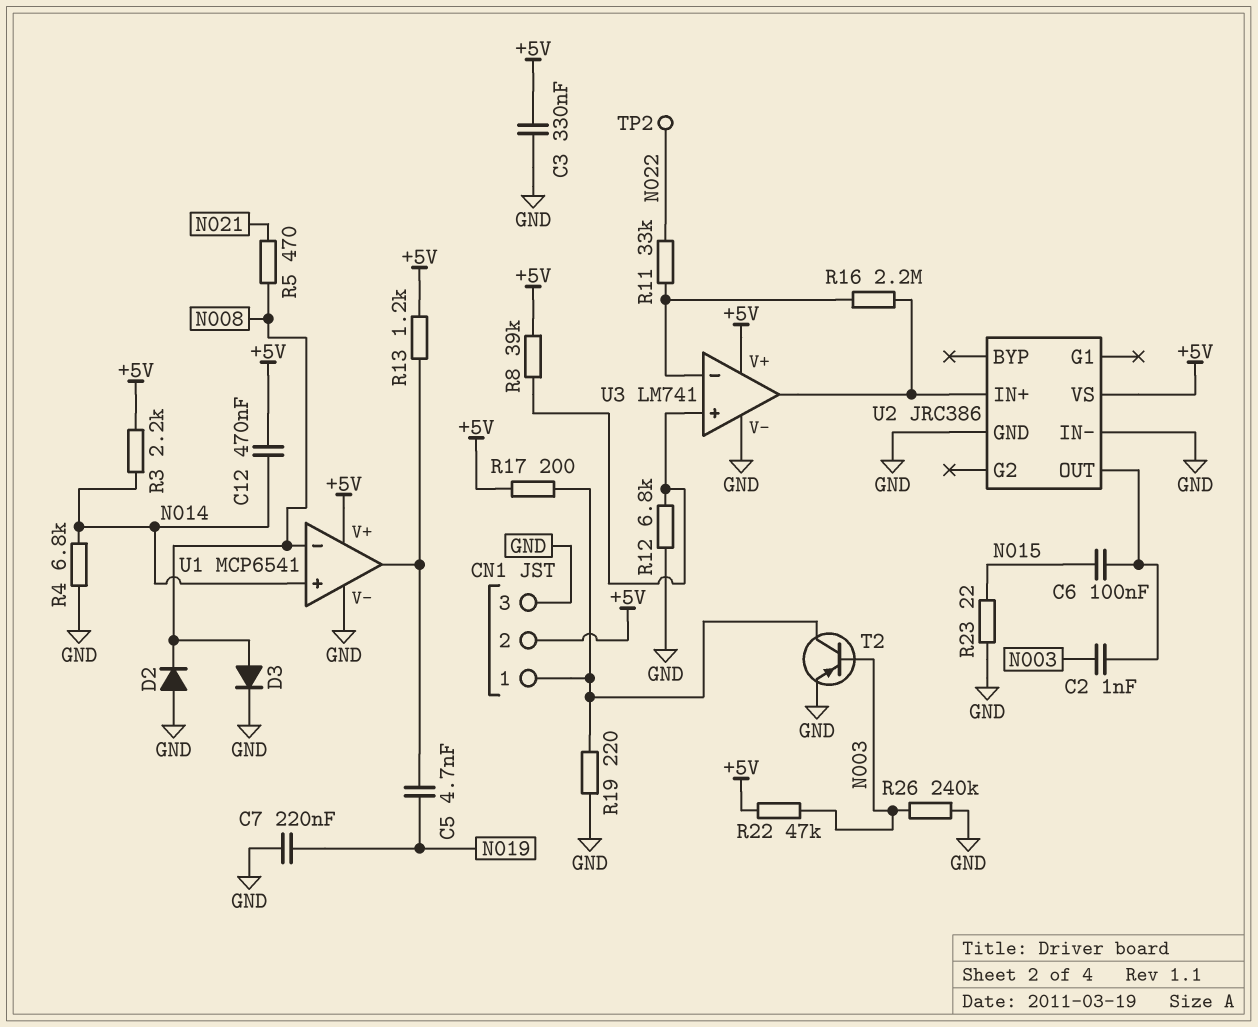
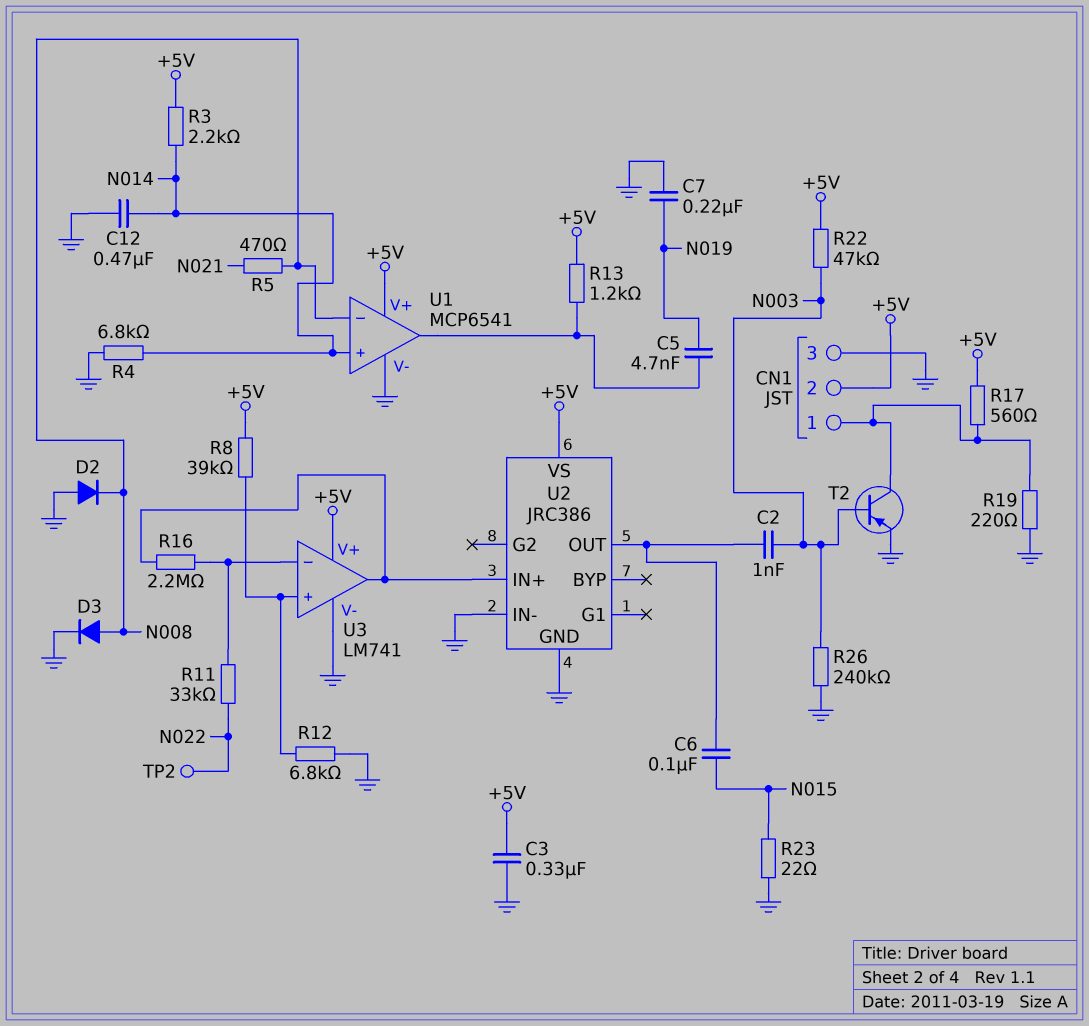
C12: 470nF (+5V, N014) -> 470nF (GND, N014)
R17: 200 (+5V, CN1/1) -> 560 (+5V, CN1/1)

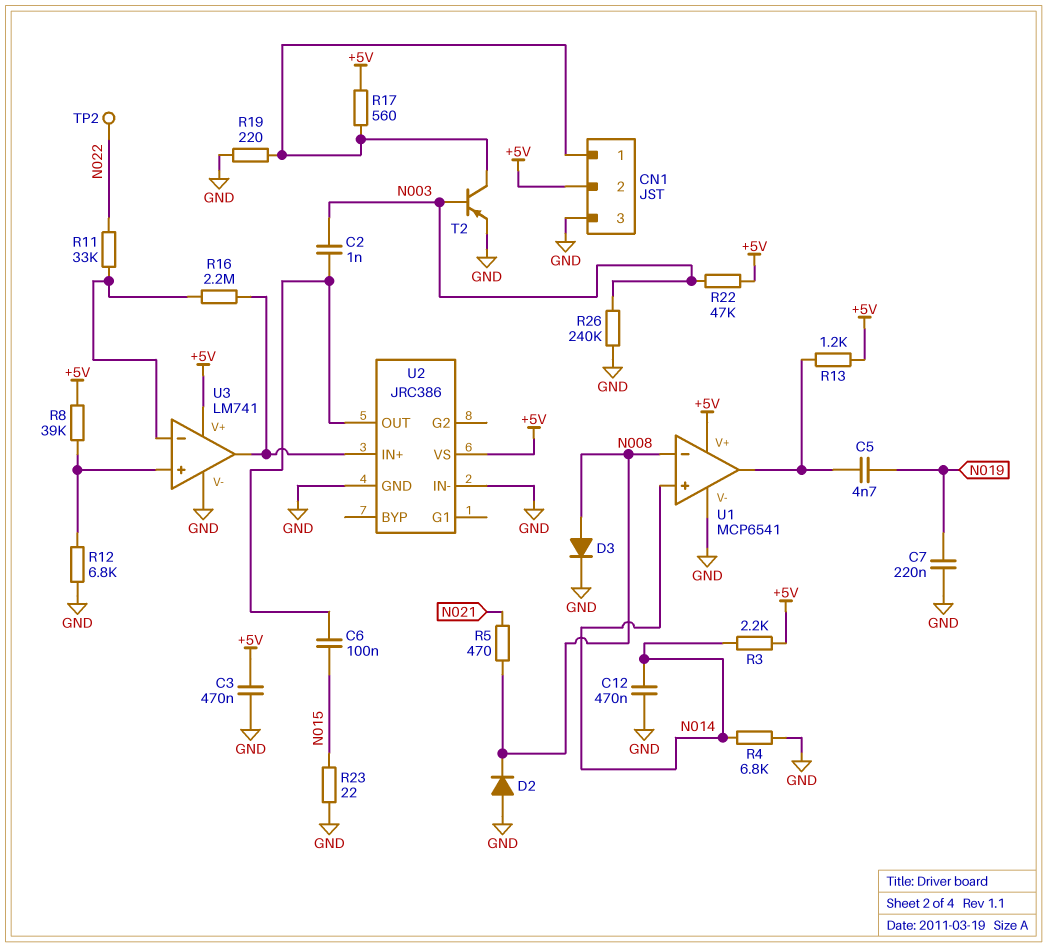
C3: 330nF (+5V, GND) -> 470nF (+5V, GND)

